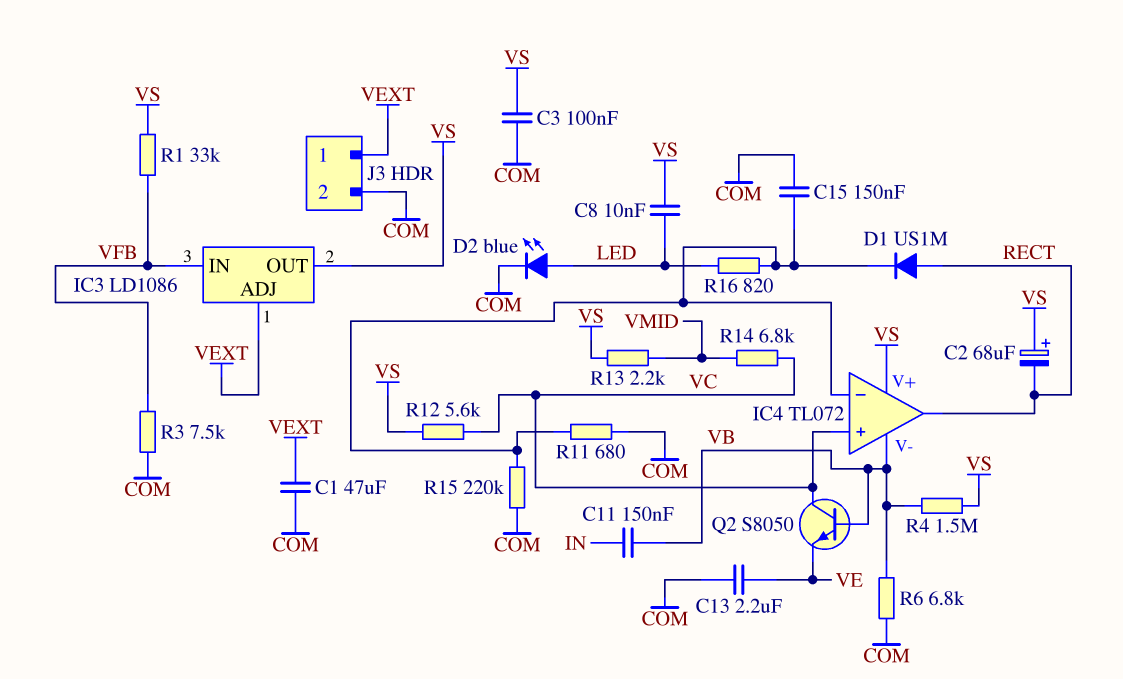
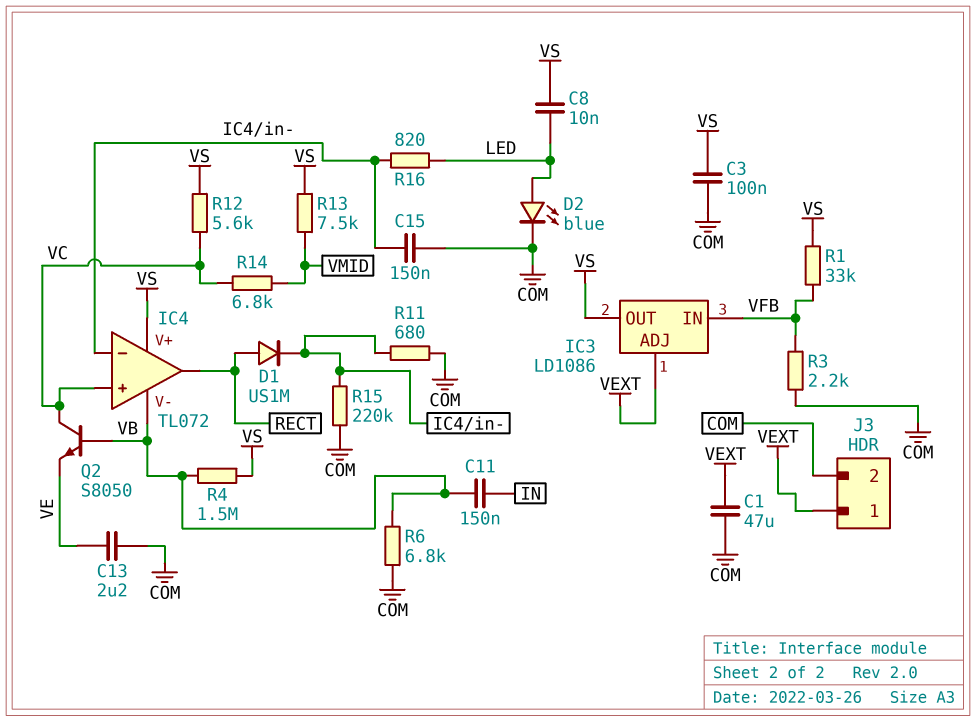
C2: 68uF (plus VS, minus RECT) -> none
R3: 7.5k (COM, VFB) -> 2.2k (COM, VFB)
R13: 2.2k (VMID, VS) -> 7.5k (VMID, VS)

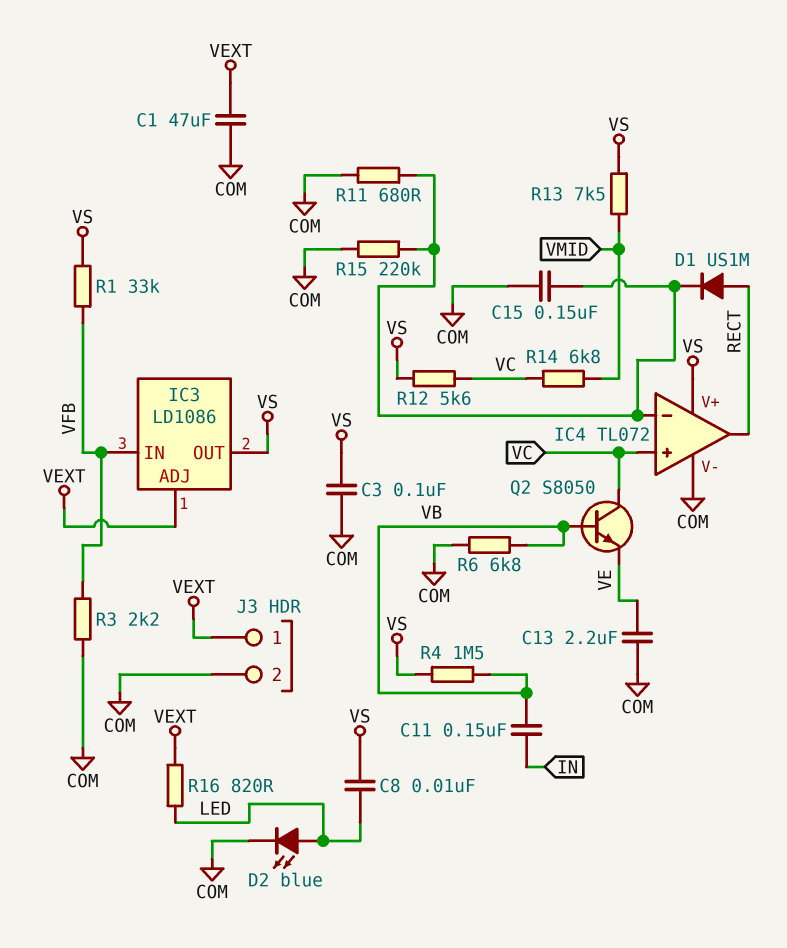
IC4 pin V-: VB -> COM
R16: 820 (IC4/in-, LED) -> 820 (LED, VEXT)

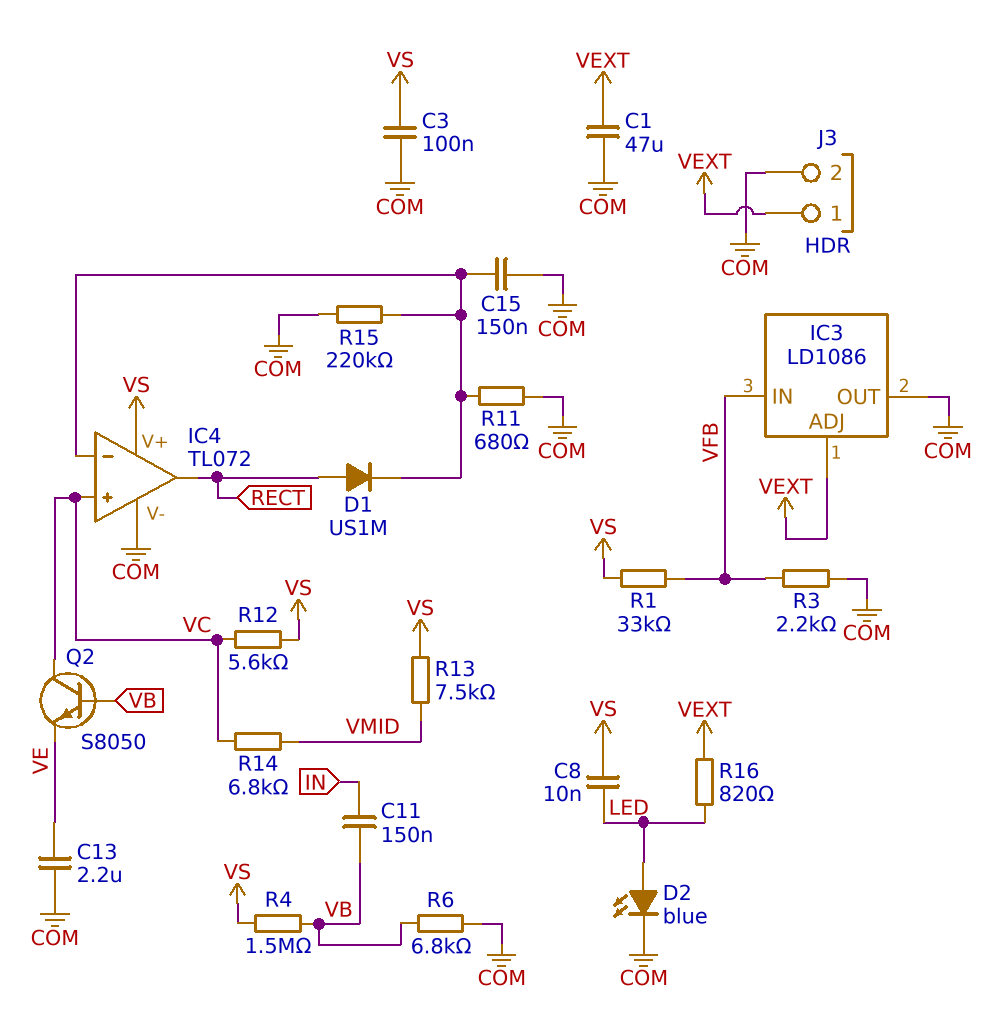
IC3 pin OUT: VS -> COM

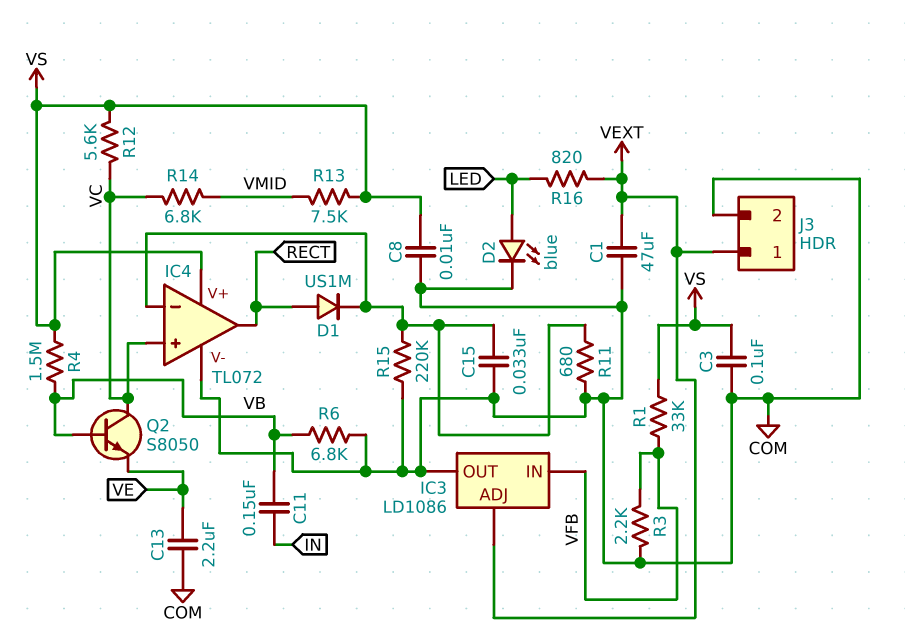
C8: 10nF (LED, VS) -> 10nF (COM, VS)
C15: 150nF (COM, IC4/in-) -> 33nF (COM, IC4/in-)

